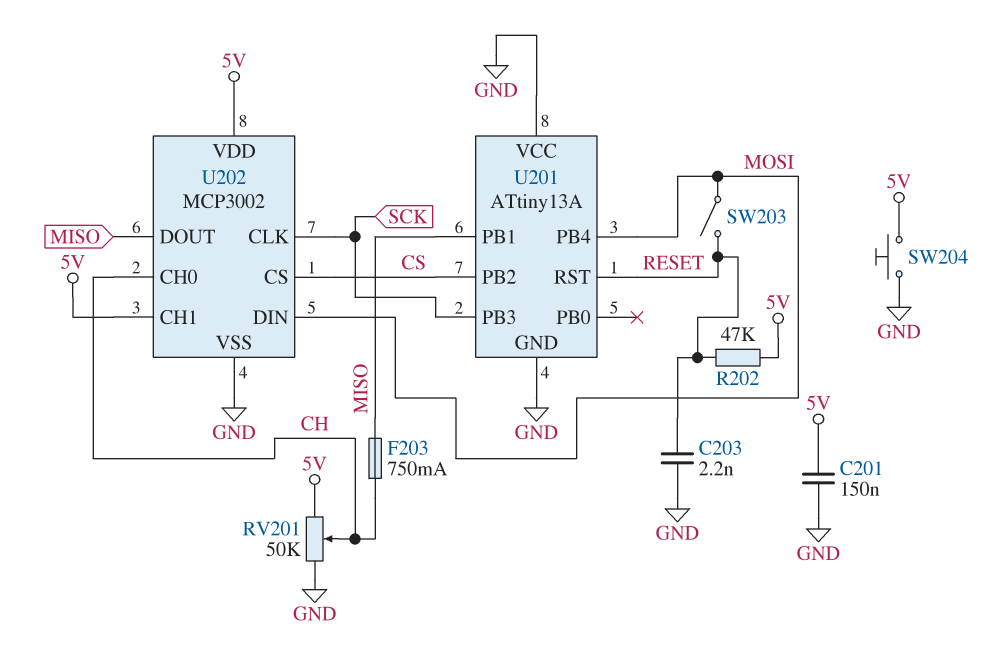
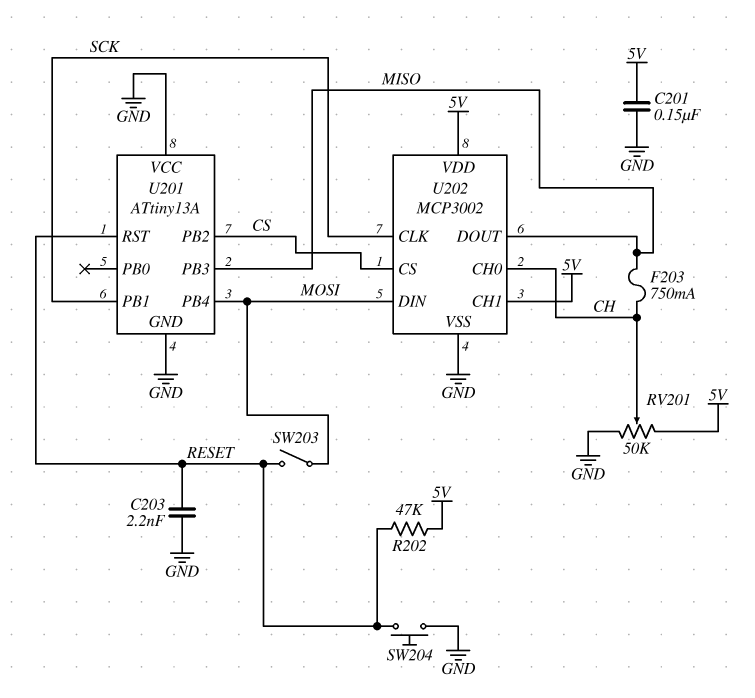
SW204: button (5V, GND) -> button (GND, RESET)
U201 pin PB1: MISO -> SCK
U201 pin PB3: SCK -> MISO

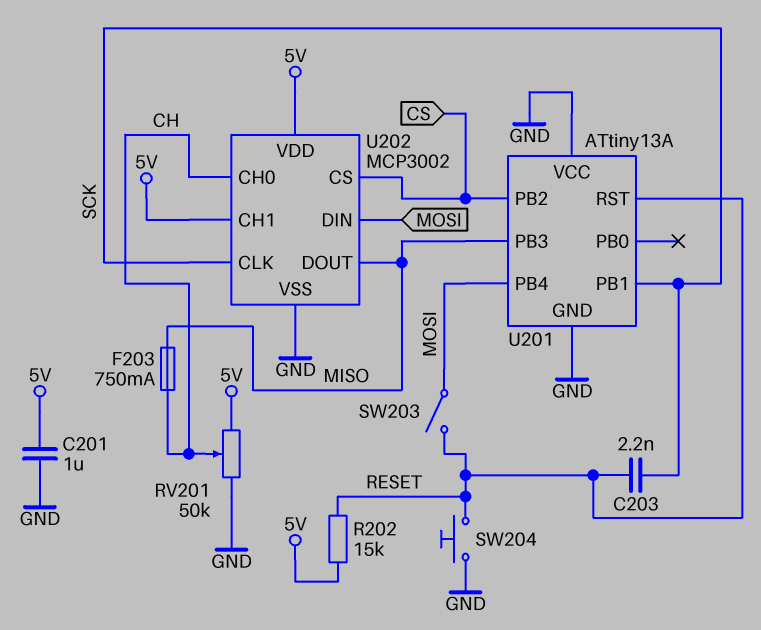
C201: 150nF (5V, GND) -> 1uF (5V, GND)
C203: 2.2nF (GND, RESET) -> 2.2nF (RESET, SCK)
R202: 47k (5V, RESET) -> 15k (5V, RESET)

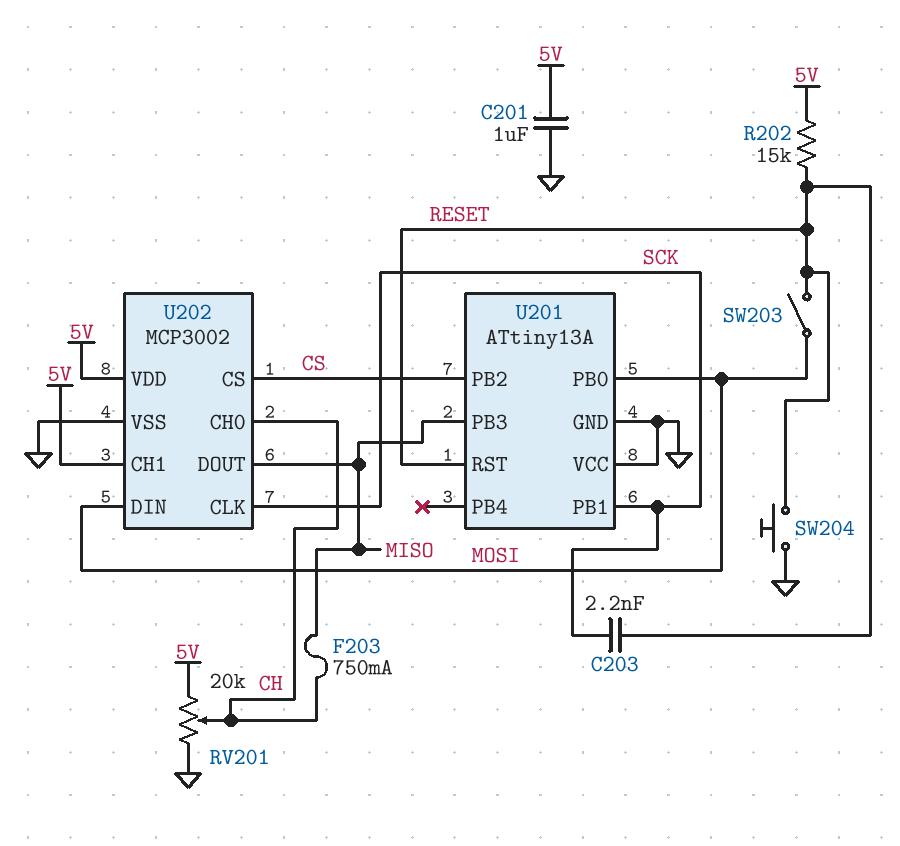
RV201: 50k (5V, GND, wiper CH) -> 20k (5V, GND, wiper CH)
U201 pin PB0: none -> MOSI
U201 pin PB4: MOSI -> none

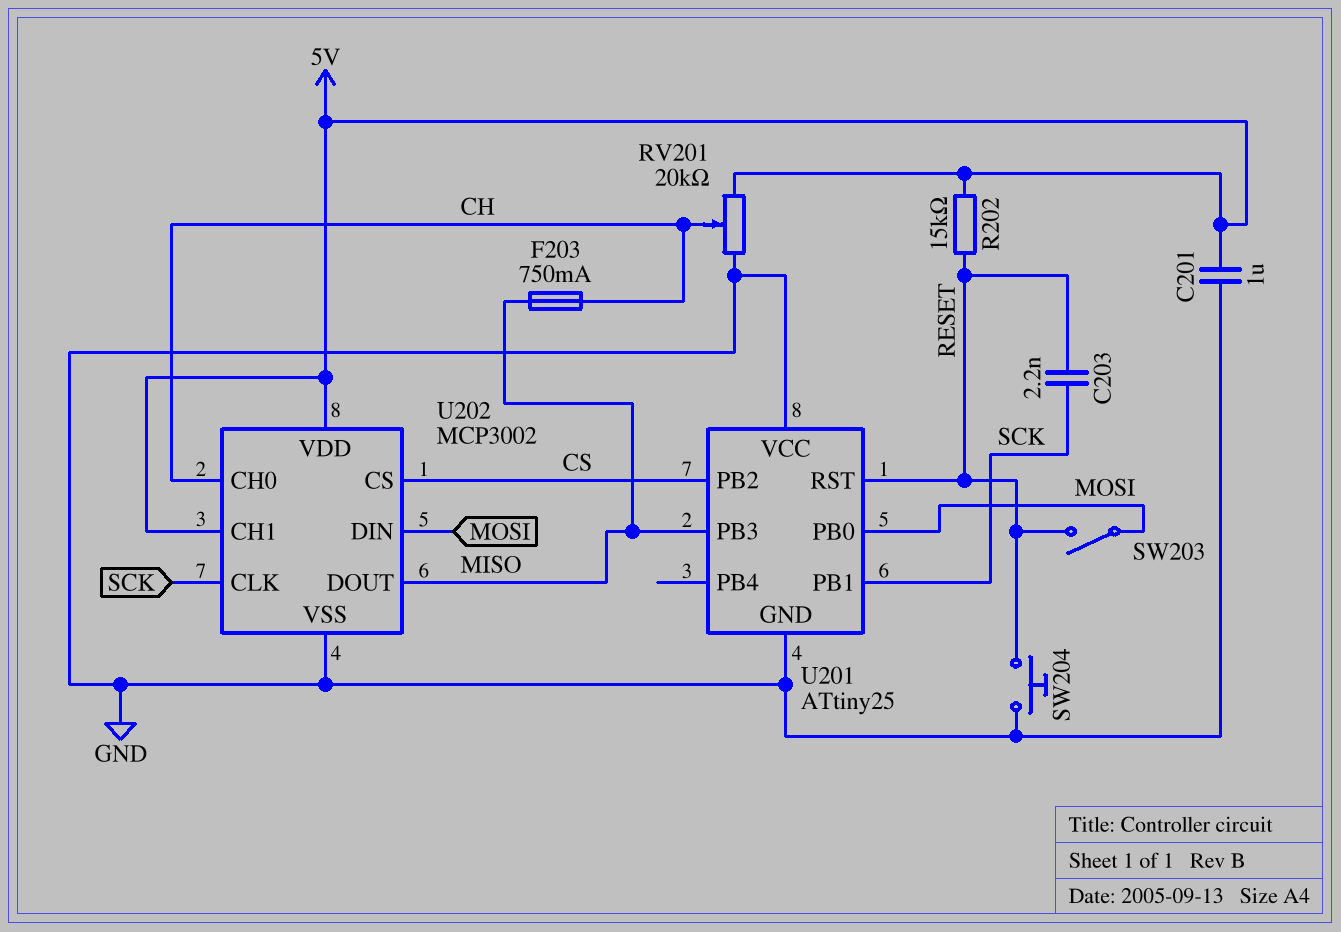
U201: ATtiny13A -> ATtiny25

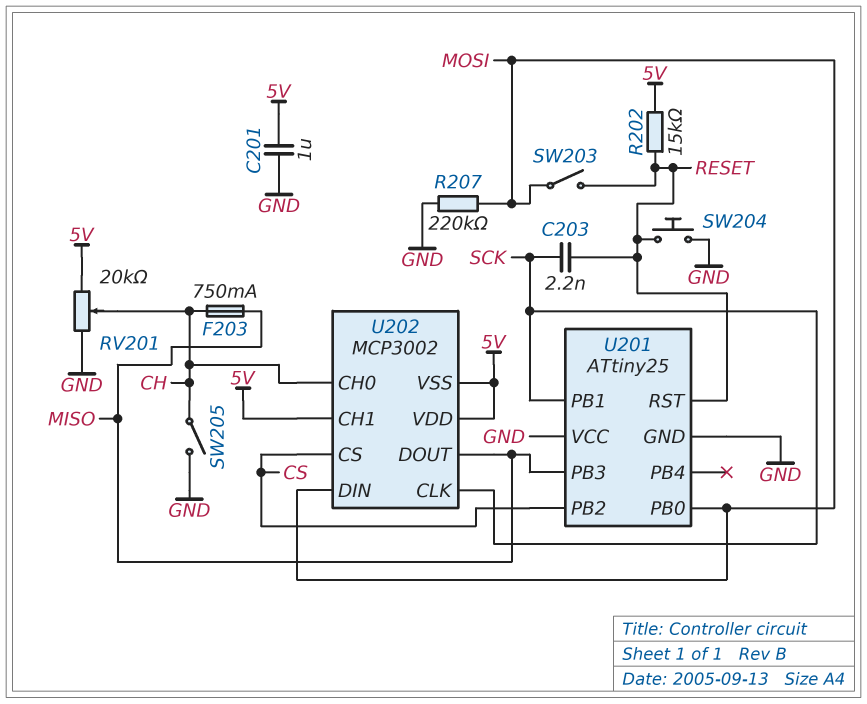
R207: none -> 220k (GND, MOSI)
SW205: none -> switch (CH, GND)
U202 pin VSS: GND -> 5V

